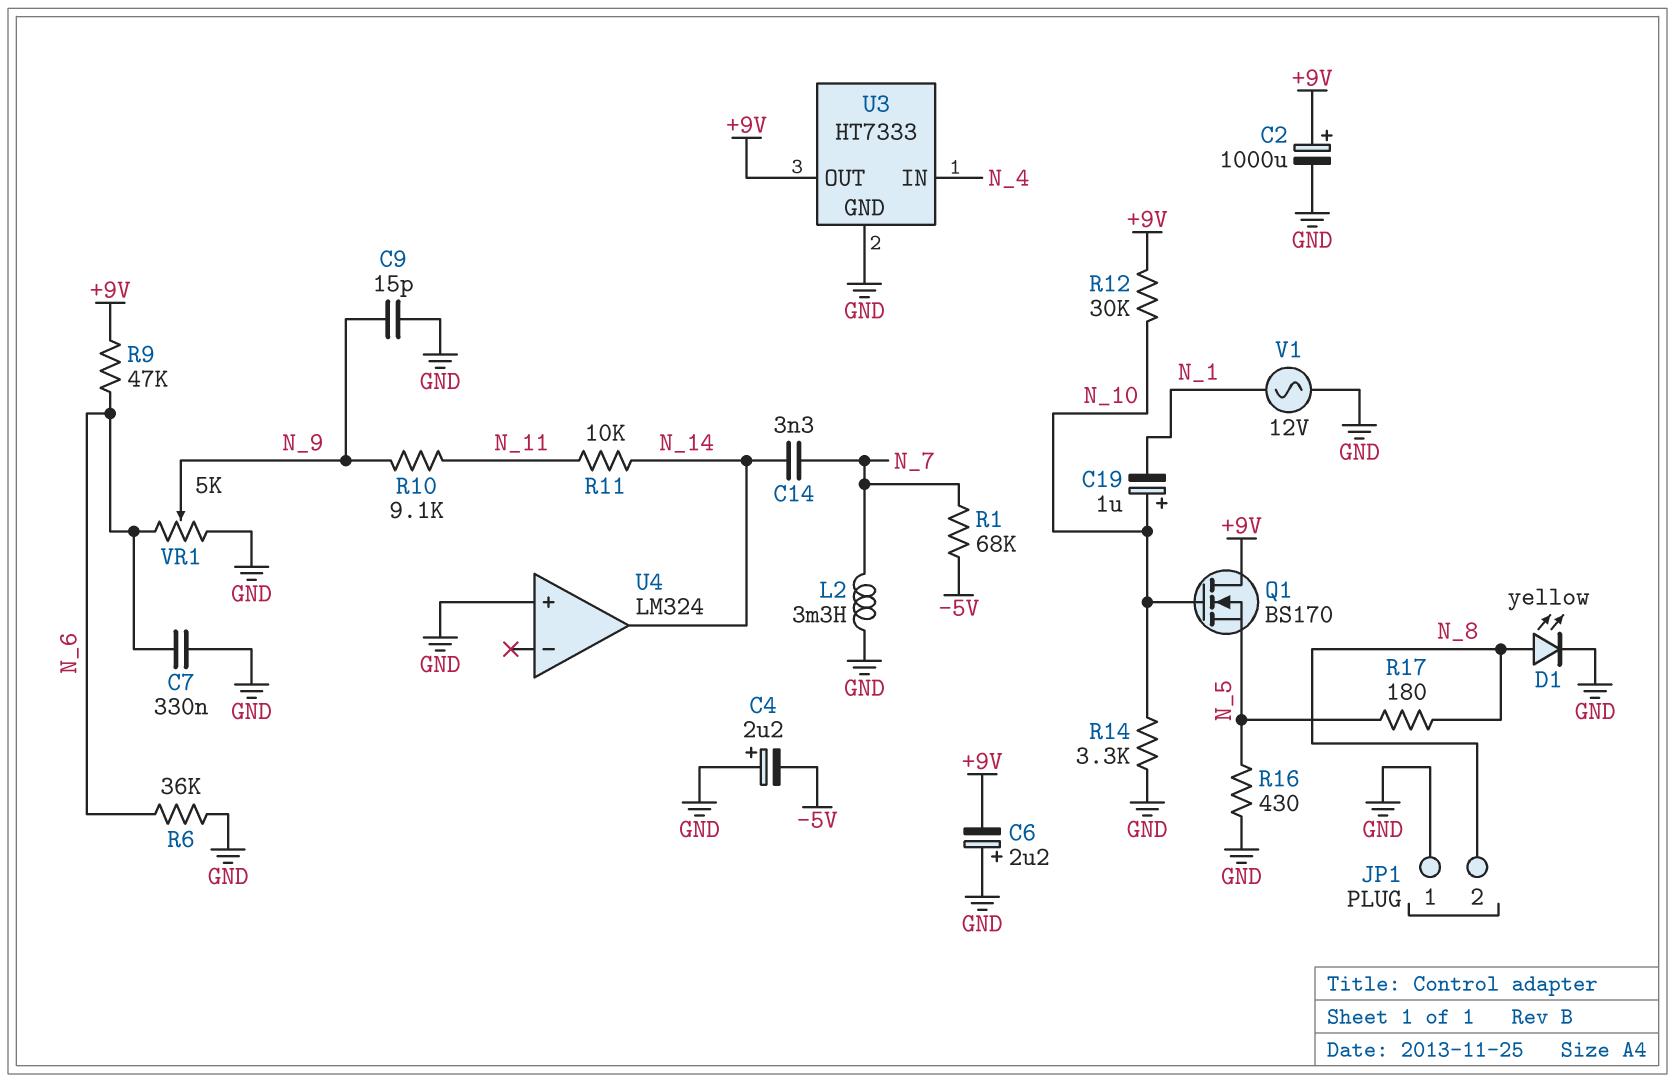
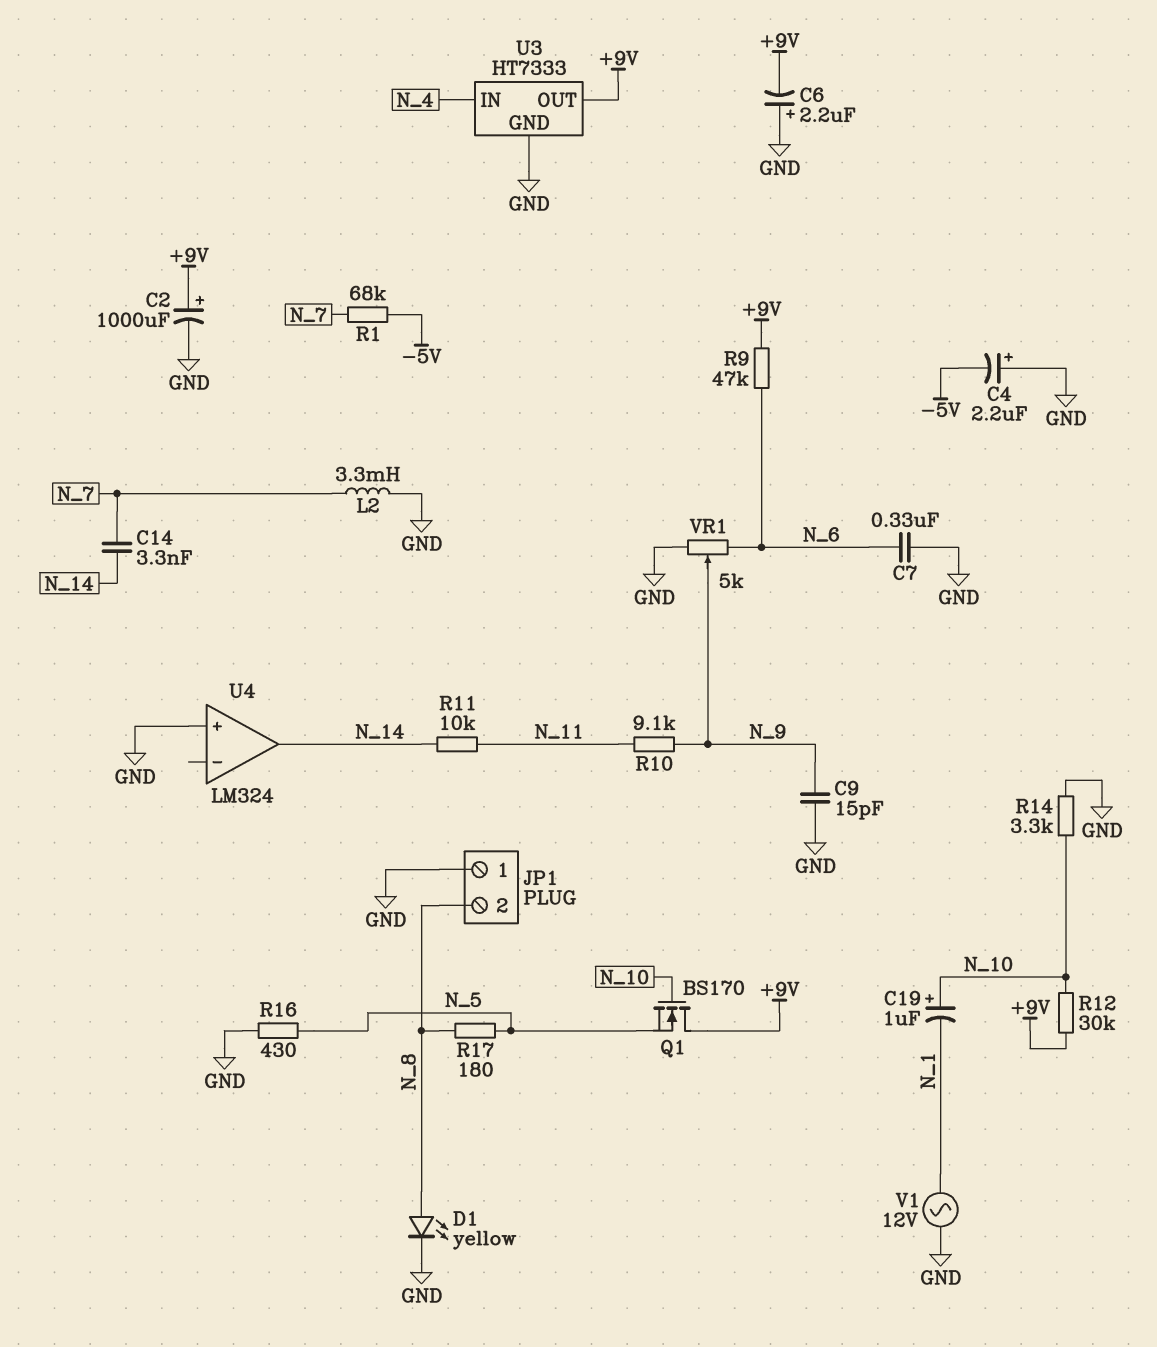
R6: 36k (GND, N_6) -> none

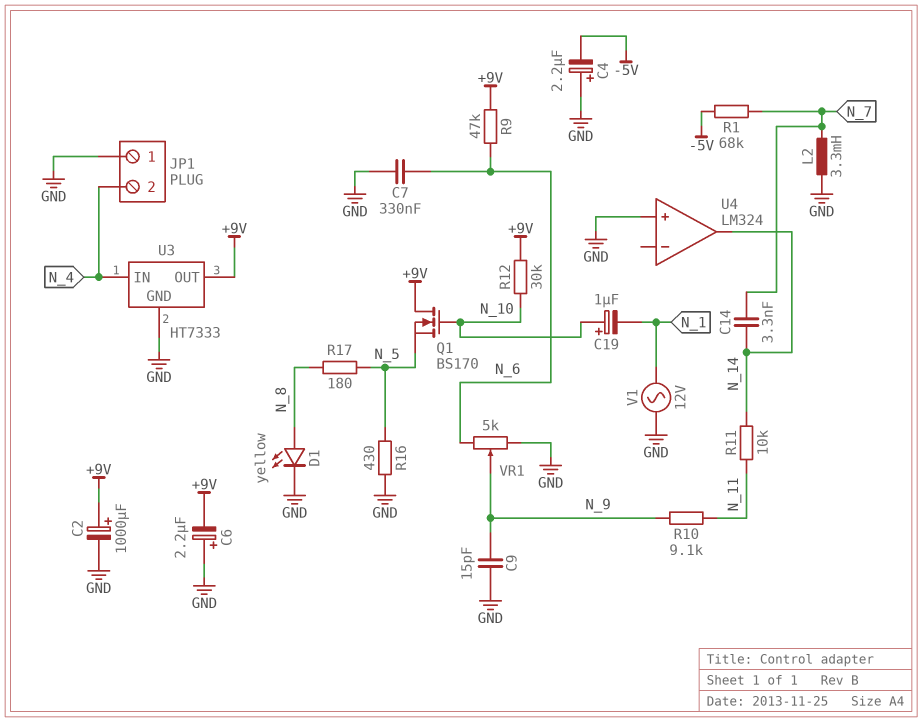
JP1 pin 2: N_8 -> N_4
R14: 3.3k (GND, N_10) -> none

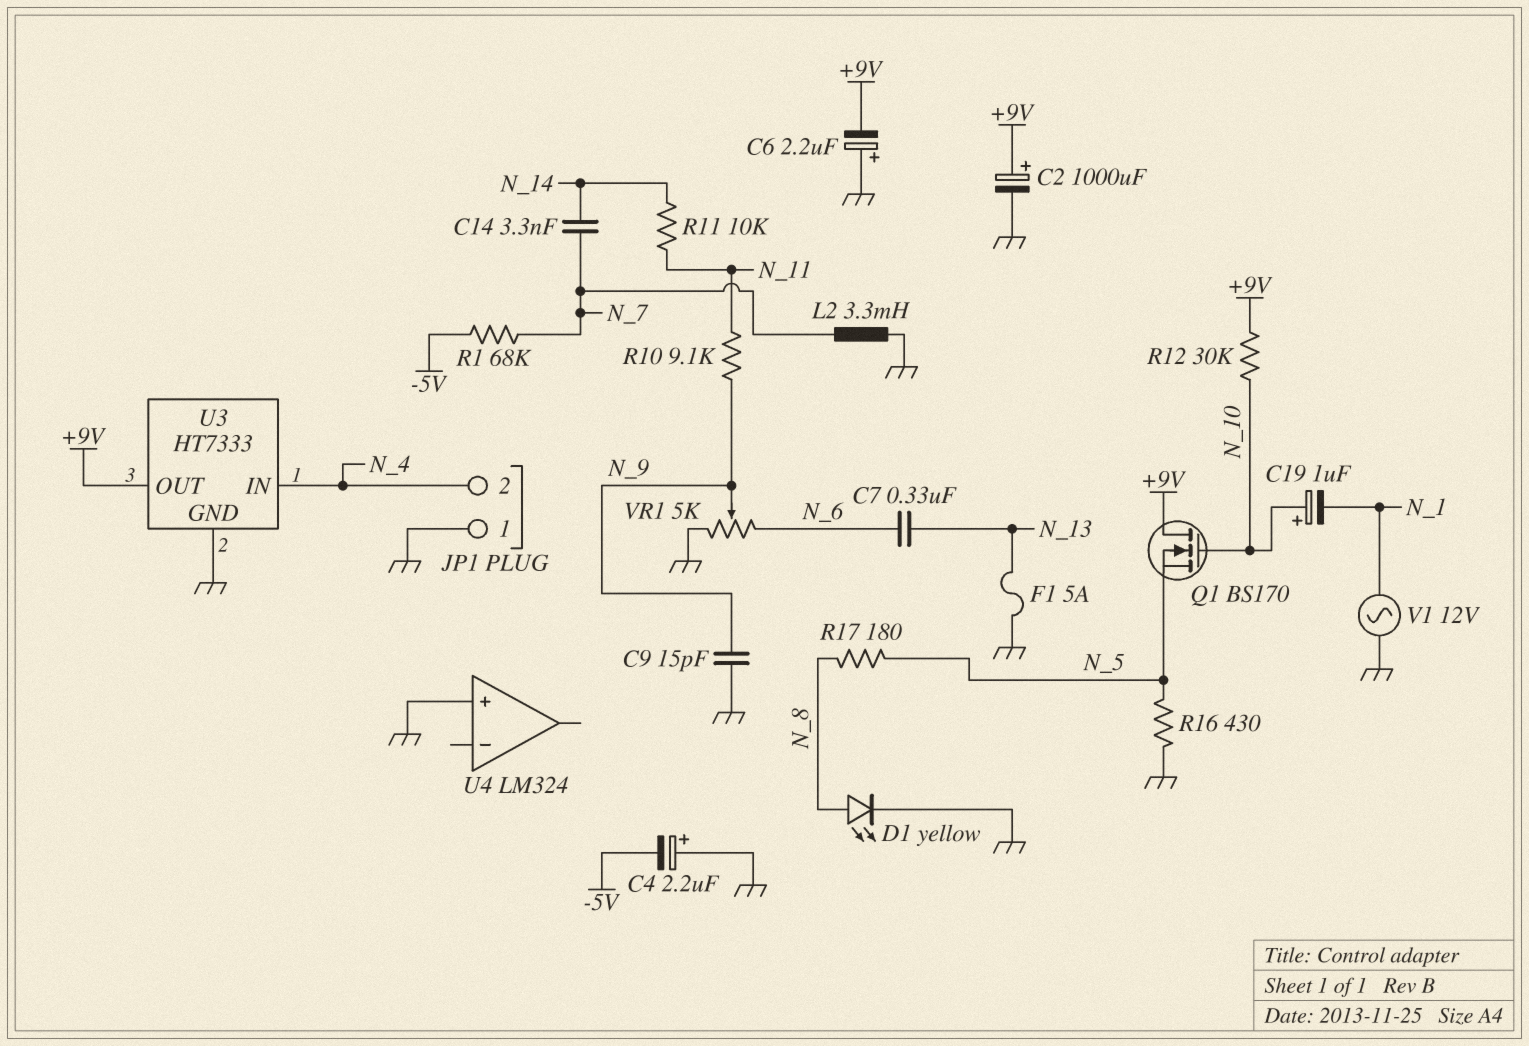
C7: 330nF (GND, N_6) -> 330nF (N_6, N_13)
F1: none -> 5A (GND, N_13)
R9: 47k (+9V, N_6) -> none
U4 pin out: N_14 -> none

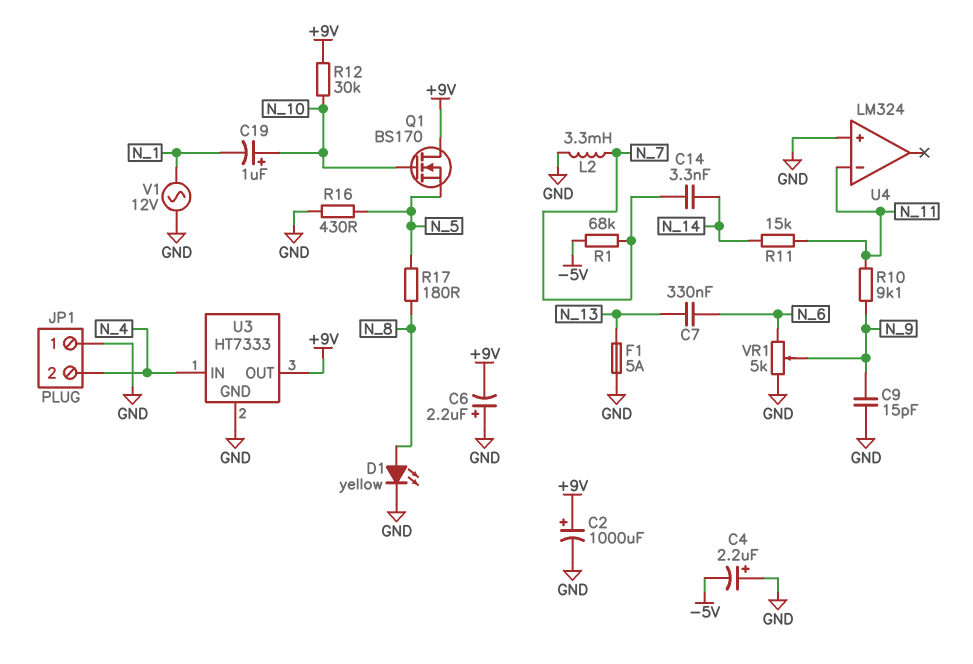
R11: 10k (N_11, N_14) -> 15k (N_11, N_14)
U4 pin in-: none -> N_11

